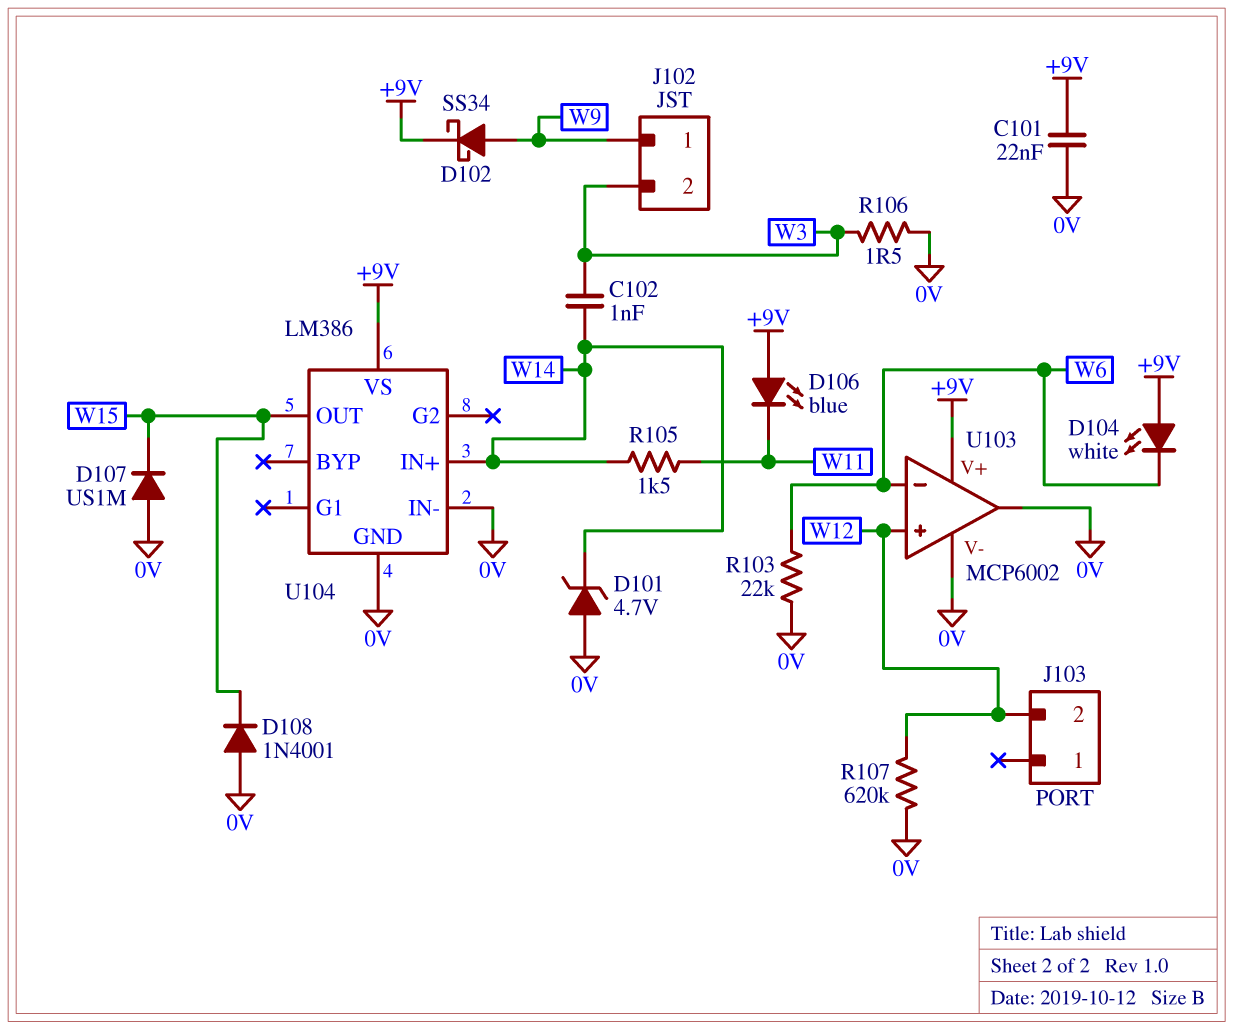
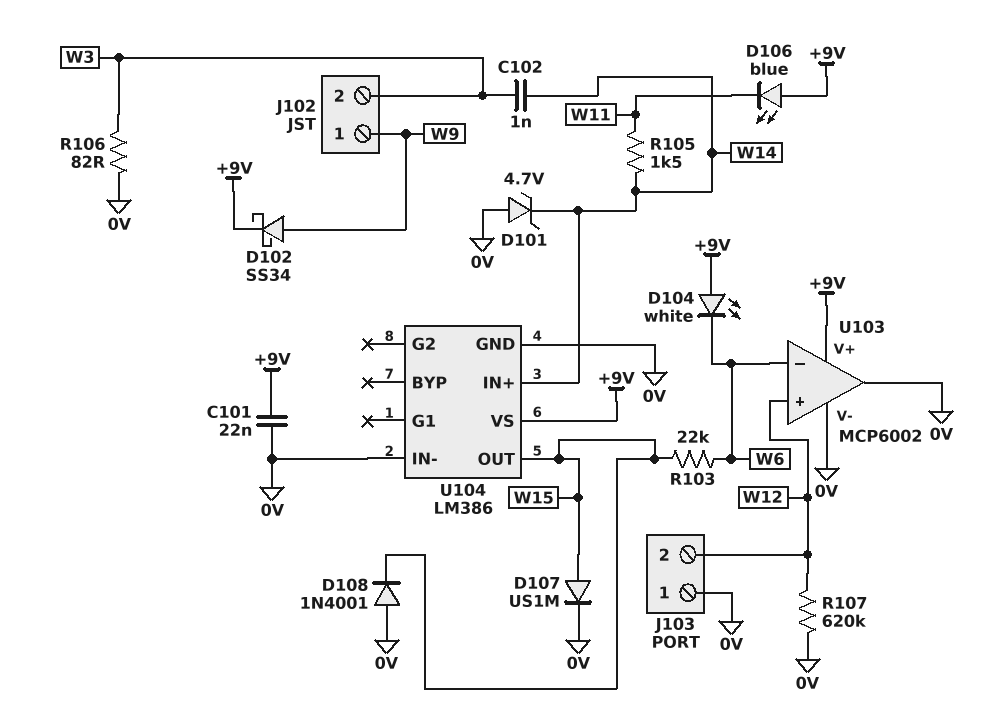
D107: diode US1M (A 0V, K W15) -> diode US1M (A W15, K 0V)
J103 pin 1: none -> 0V
R103: 22k (0V, W6) -> 22k (W6, W15)
R106: 1.5 (0V, W3) -> 82 (0V, W3)

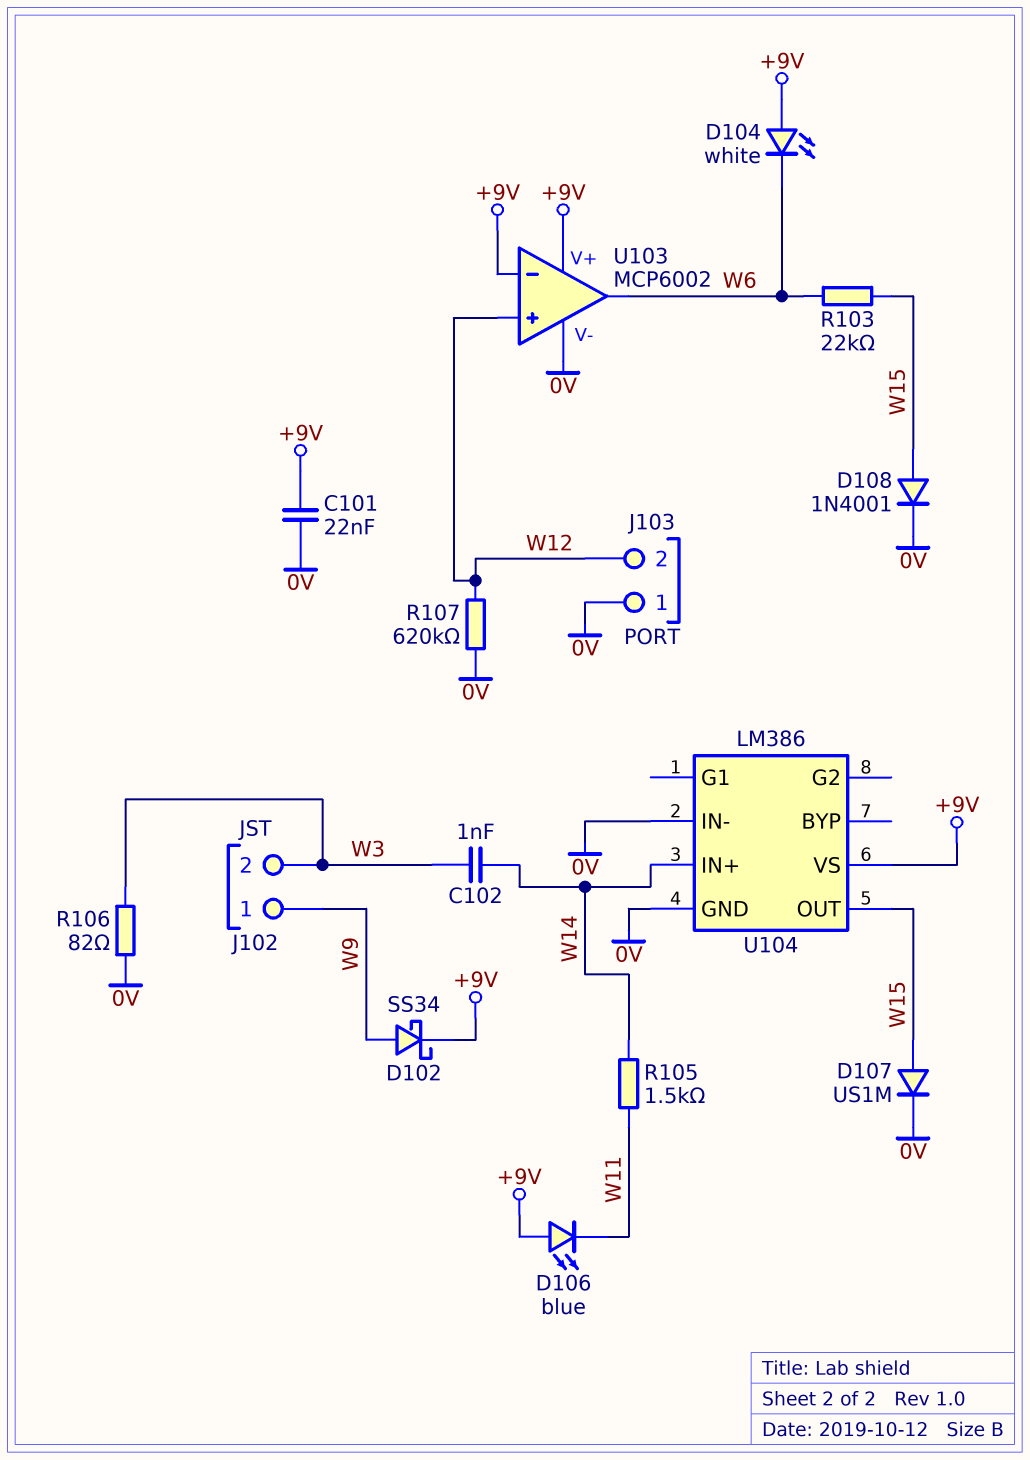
D101: zener 4.7V (A 0V, K W14) -> none
D108: diode 1N4001 (A 0V, K W15) -> diode 1N4001 (A W15, K 0V)
U103 pin in-: W6 -> +9V
U103 pin out: 0V -> W6

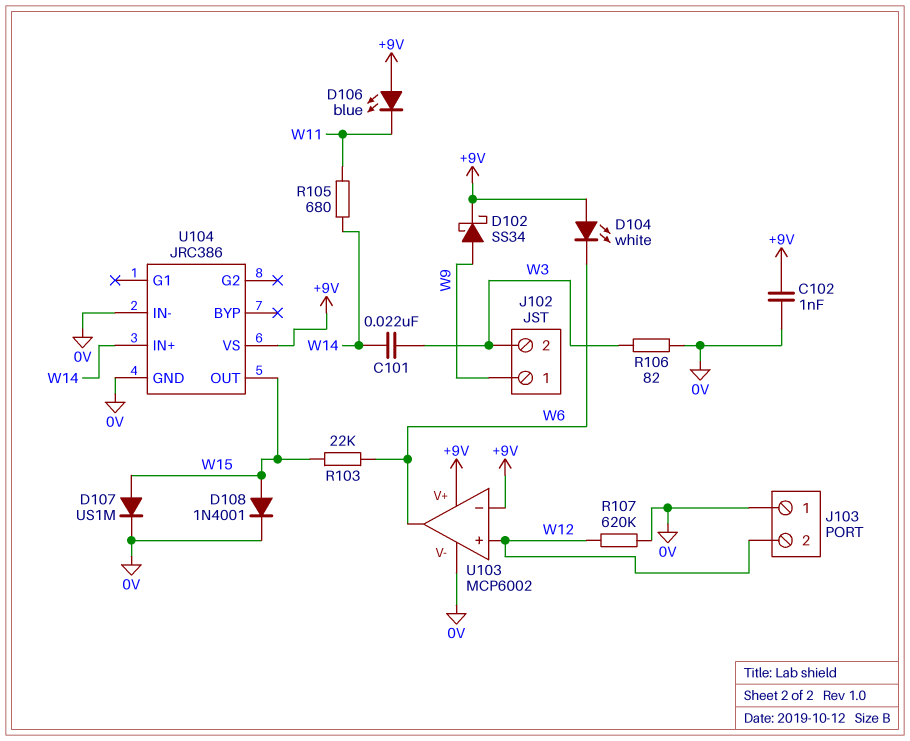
C101: 22nF (+9V, 0V) -> 22nF (W3, W14)
C102: 1nF (W3, W14) -> 1nF (+9V, 0V)
R105: 1.5k (W11, W14) -> 680 (W11, W14)
U104: LM386 -> JRC386

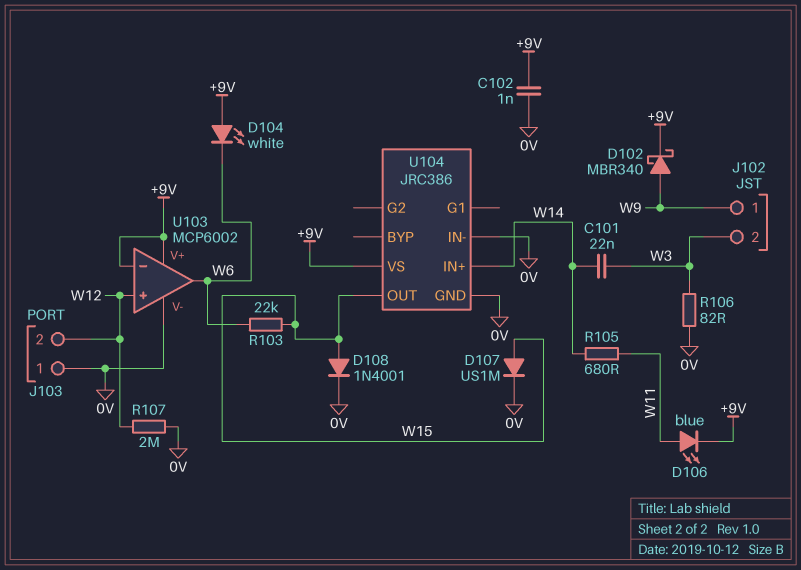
D102: schottky SS34 (A W9, K +9V) -> schottky MBR340 (A W9, K +9V)
D106: LED blue (A +9V, K W11) -> LED blue (A W11, K +9V)
R107: 620k (0V, W12) -> 2M (0V, W12)

